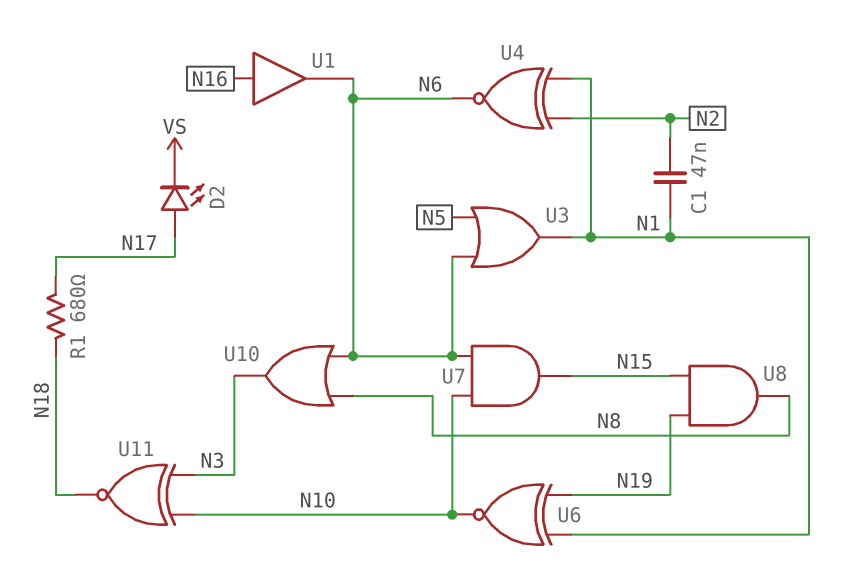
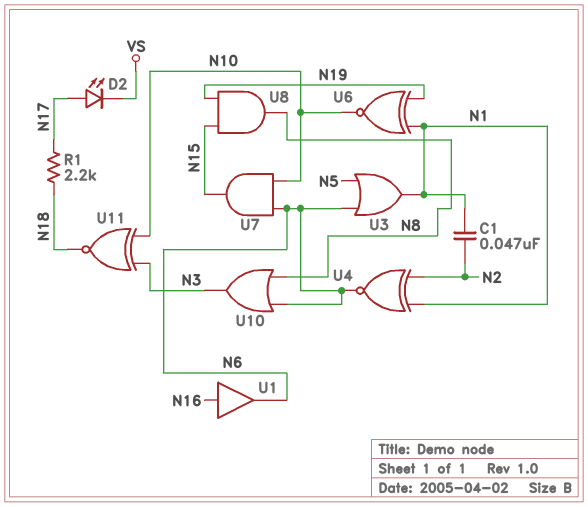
R1: 680 (N17, N18) -> 2.2k (N17, N18)

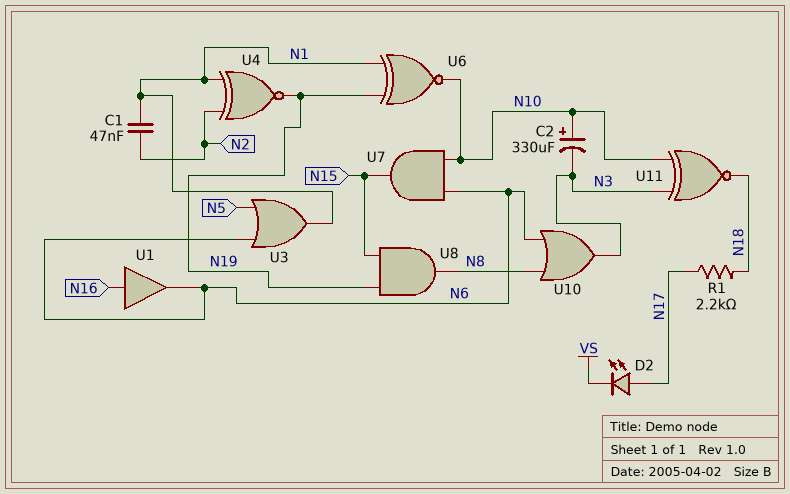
C2: none -> 330uF (plus N10, minus N3)
U4: XNOR (in N1, in N2, out N6) -> XNOR (in N1, in N2, out N19)

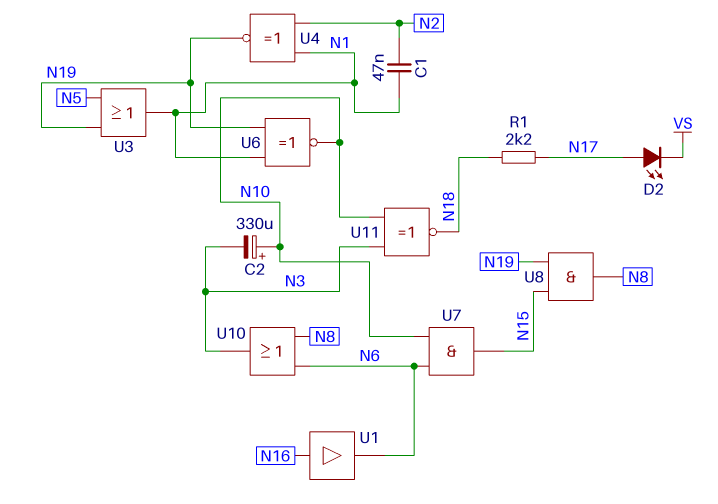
U3: OR (in N5, in N6, out N1) -> OR (in N5, in N19, out N1)

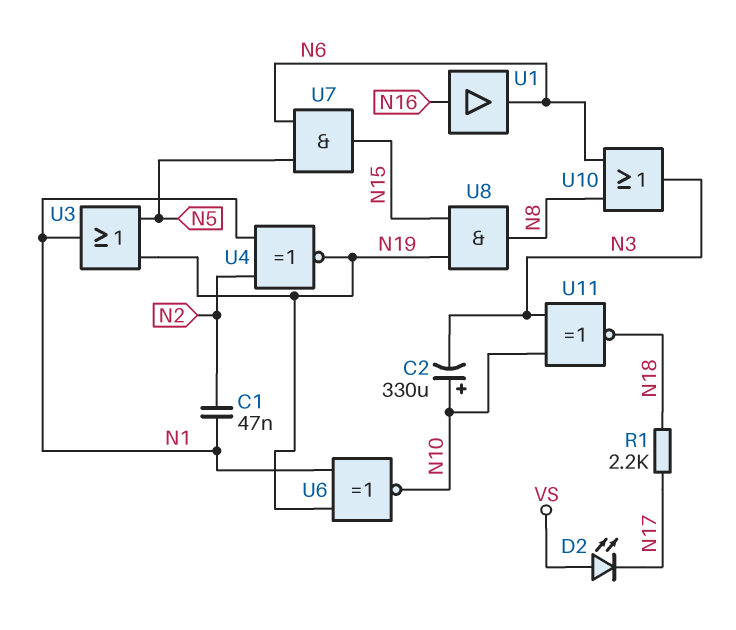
D2: LED (A N17, K VS) -> LED (A VS, K N17)
U7: AND (in N6, in N10, out N15) -> AND (in N5, in N6, out N15)

